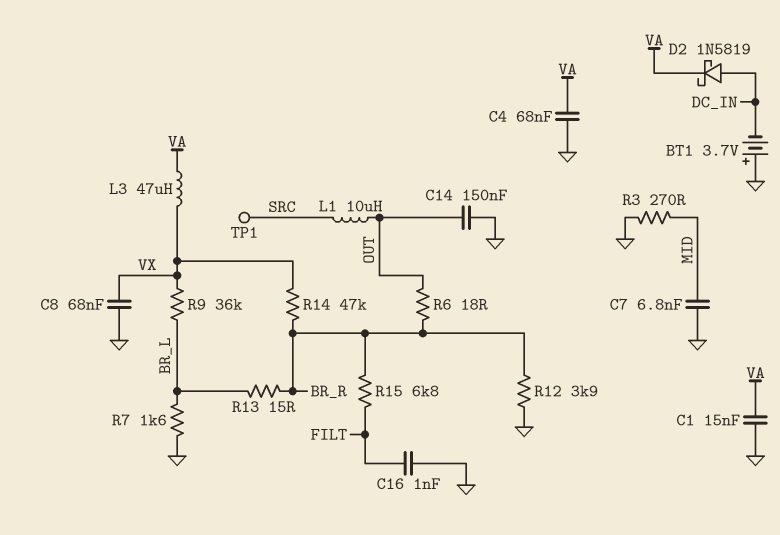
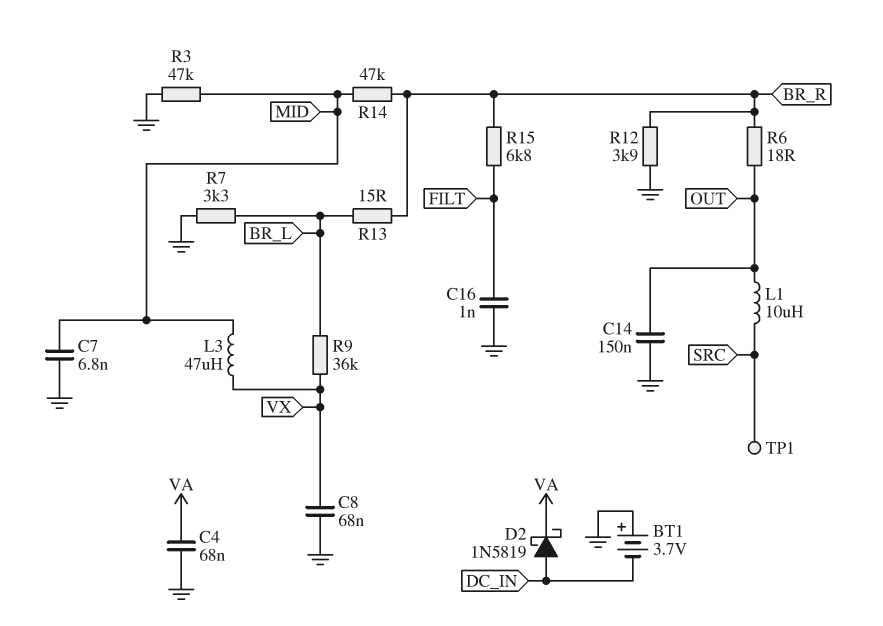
C1: 15nF (GND, VA) -> none
L3: 47uH (VA, VX) -> 47uH (MID, VX)
R3: 270 (GND, MID) -> 47k (GND, MID)
R7: 1.6k (BR_L, GND) -> 3.3k (BR_L, GND)
R14: 47k (BR_R, VX) -> 47k (BR_R, MID)

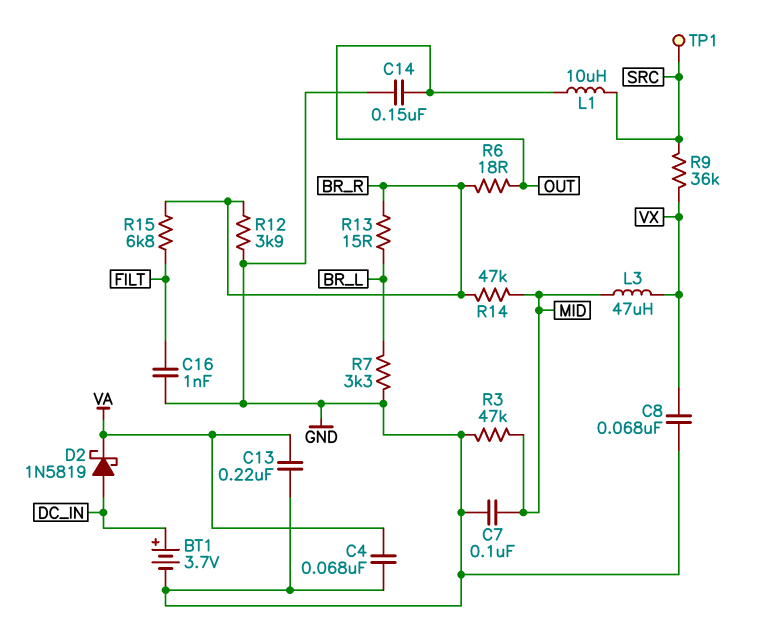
BT1: 3.7V (plus GND, minus DC_IN) -> 3.7V (plus DC_IN, minus GND)
C7: 6.8nF (GND, MID) -> 100nF (GND, MID)
C13: none -> 220nF (GND, VA)
R9: 36k (BR_L, VX) -> 36k (SRC, VX)

